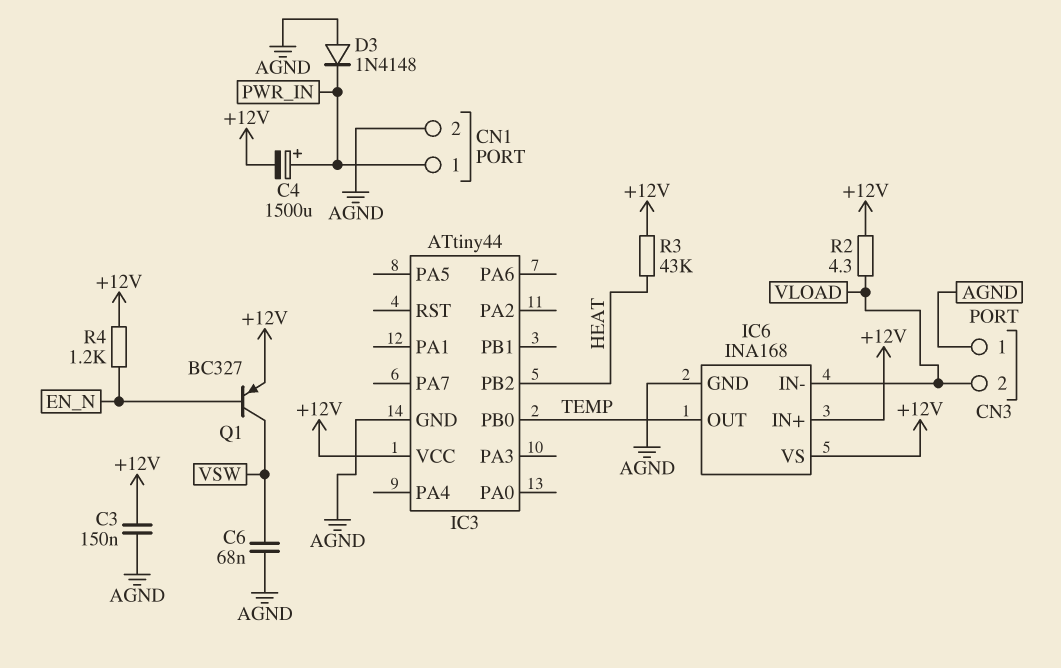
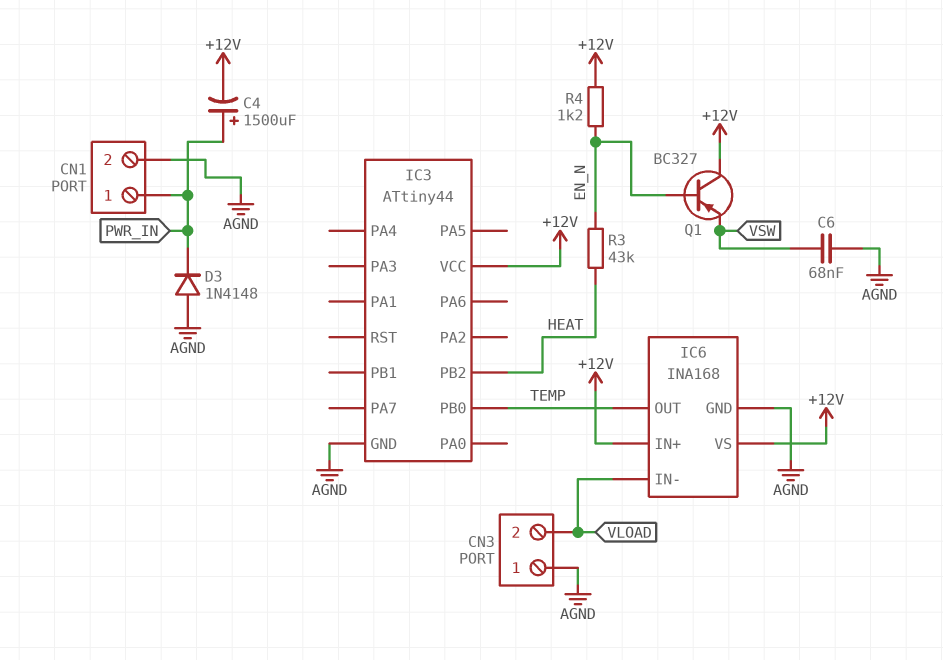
C3: 150nF (+12V, AGND) -> none
Q1: PNP BC327 (B EN_N, C VSW, E +12V) -> PNP BC327 (B EN_N, C +12V, E VSW)
R2: 4.3 (+12V, VLOAD) -> none
R3: 43k (+12V, HEAT) -> 43k (EN_N, HEAT)

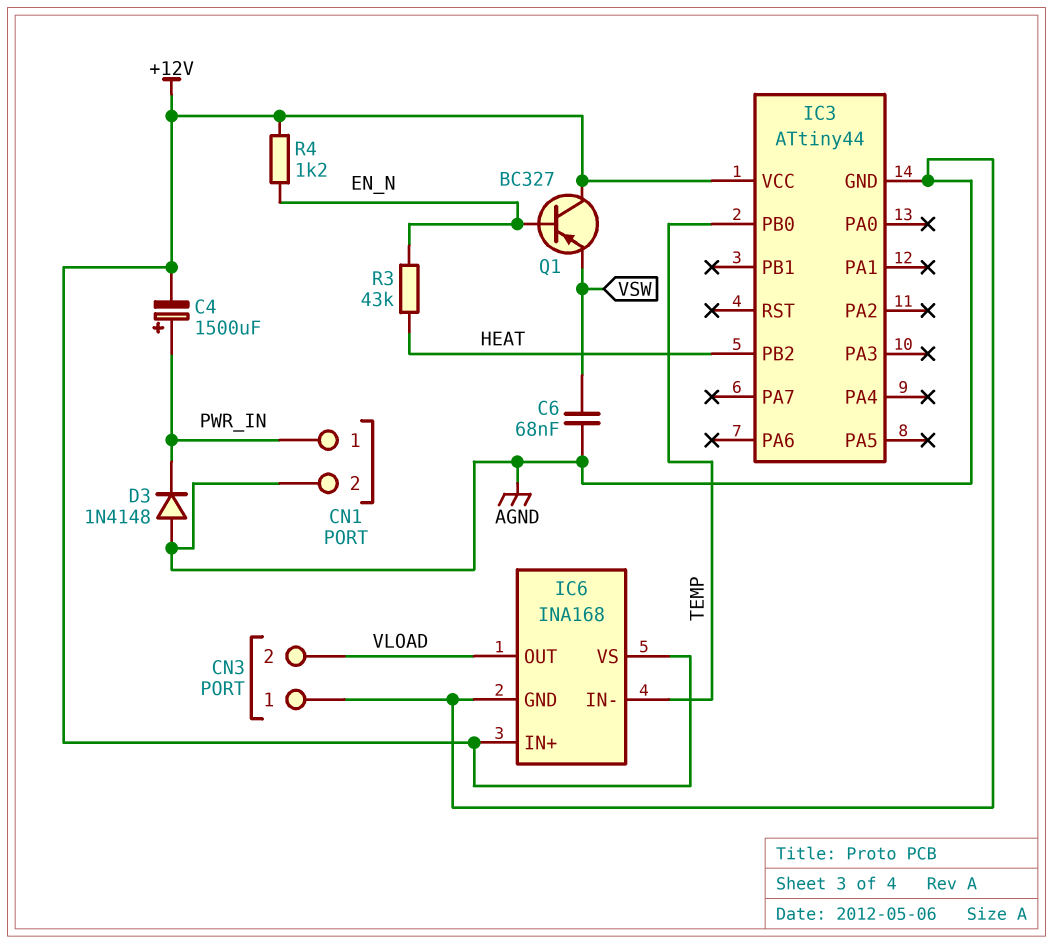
IC6 pin IN-: VLOAD -> TEMP
IC6 pin OUT: TEMP -> VLOAD

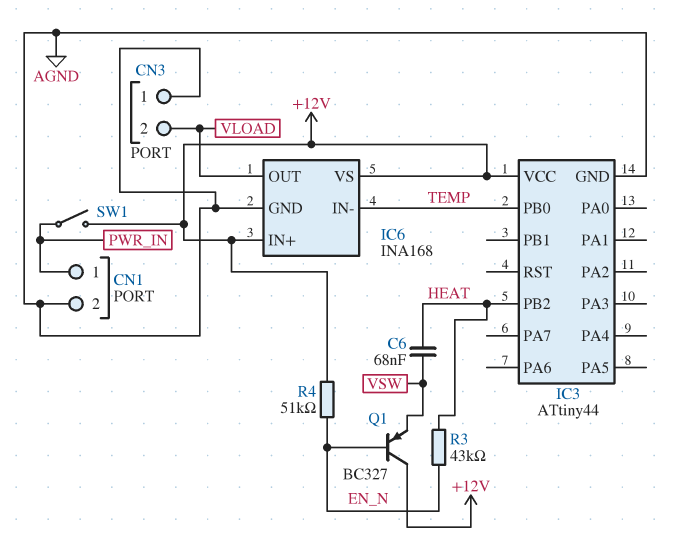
C4: 1500uF (plus PWR_IN, minus +12V) -> none
C6: 68nF (AGND, VSW) -> 68nF (HEAT, VSW)
D3: diode 1N4148 (A AGND, K PWR_IN) -> none
R4: 1.2k (+12V, EN_N) -> 51k (+12V, EN_N)
SW1: none -> switch (+12V, PWR_IN)

